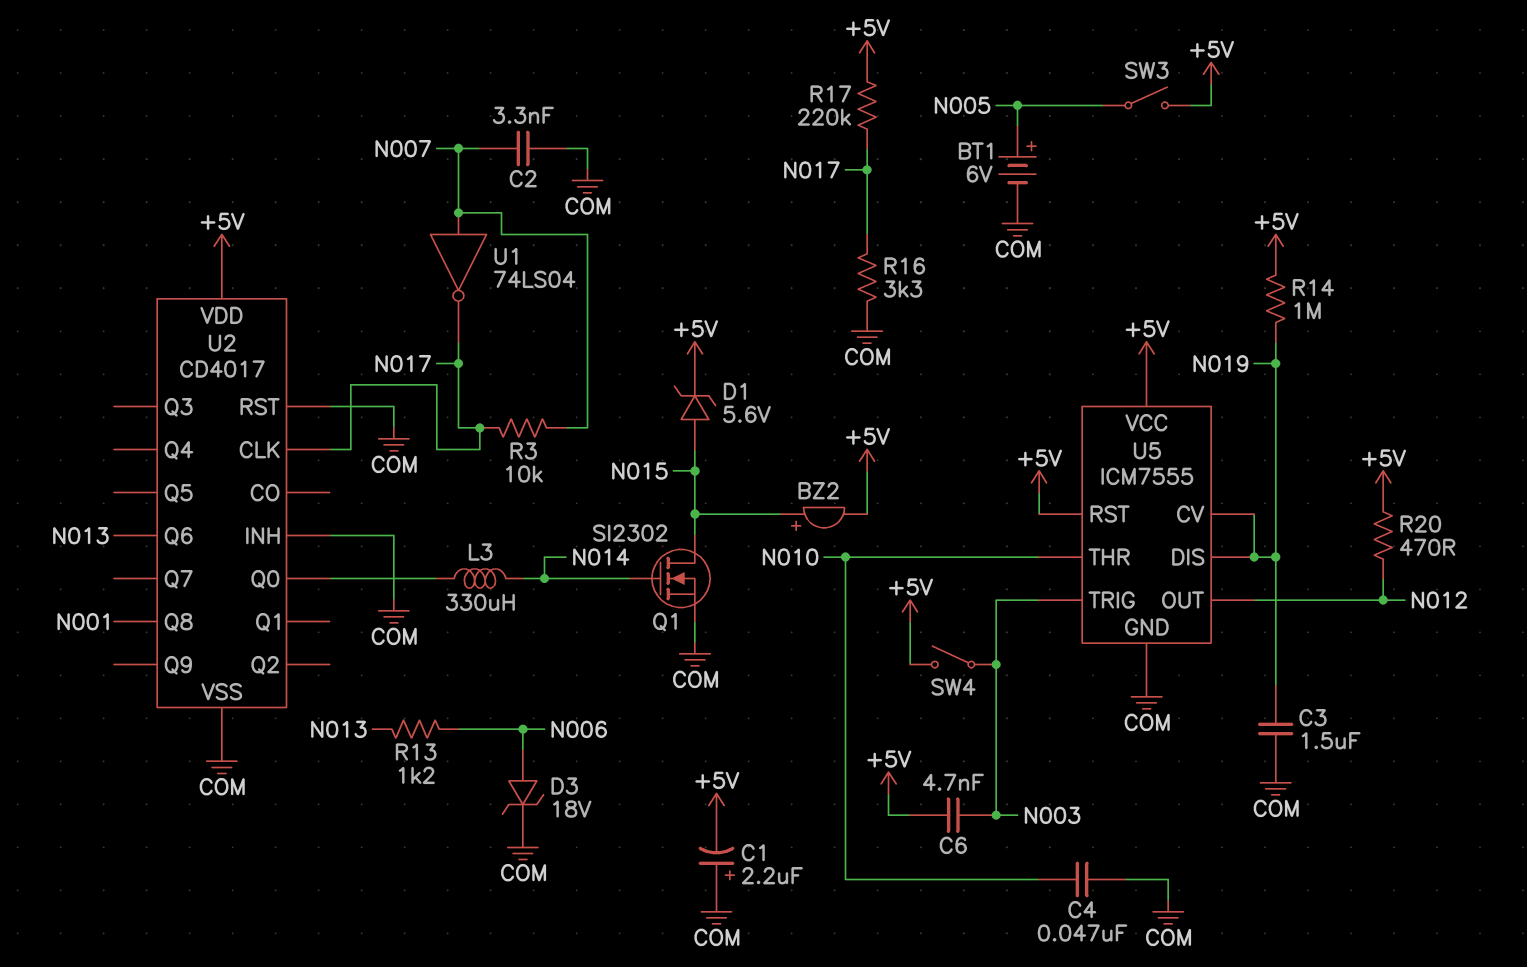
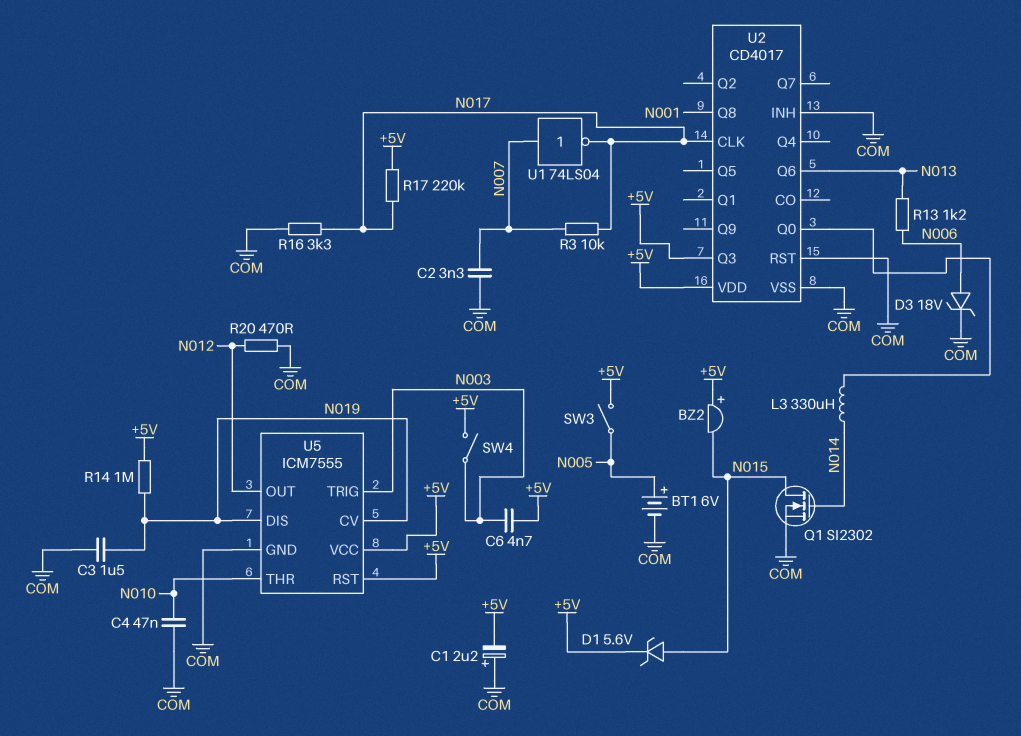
BZ2: buzzer (plus N015, minus +5V) -> buzzer (plus +5V, minus N015)
R20: 470 (+5V, N012) -> 470 (COM, N012)
U2 pin Q3: none -> +5V

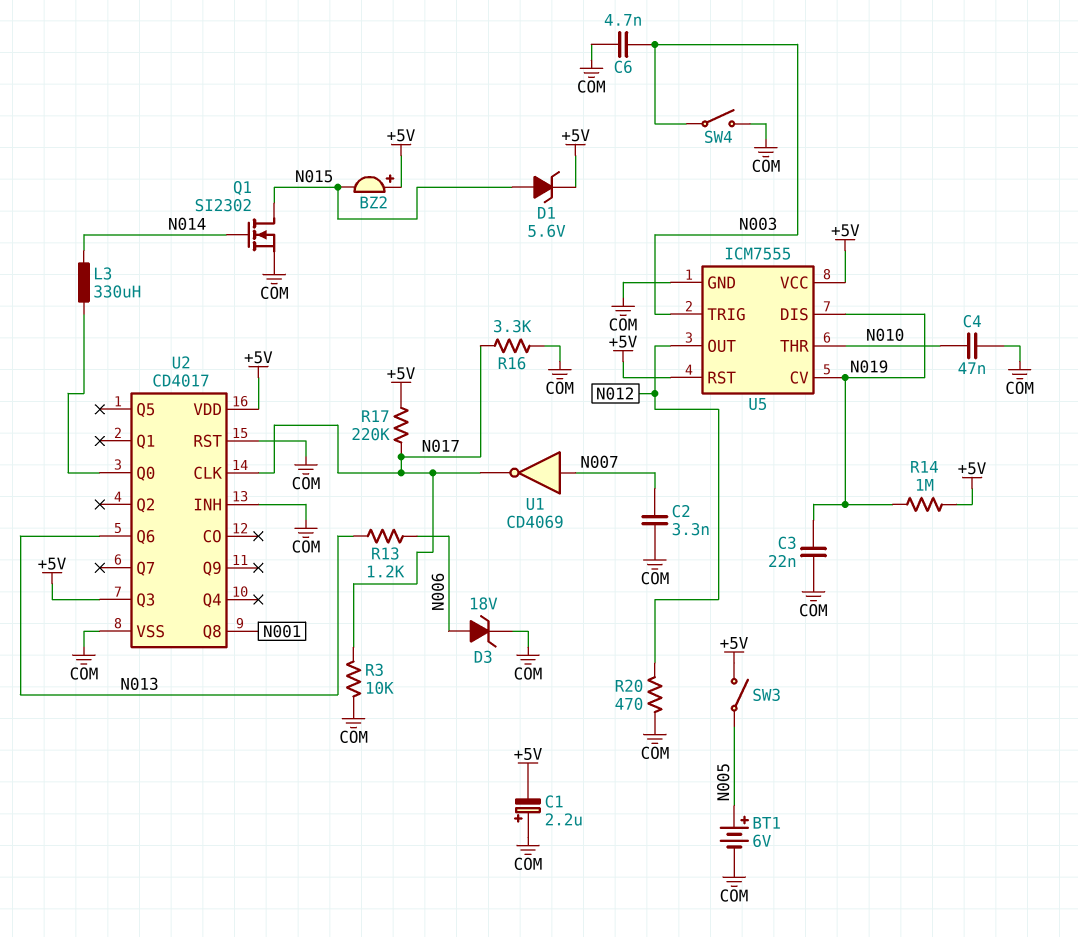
C3: 1.5uF (COM, N019) -> 22nF (COM, N019)
C6: 4.7nF (+5V, N003) -> 4.7nF (COM, N003)
R3: 10k (N007, N017) -> 10k (COM, N017)
SW4: switch (+5V, N003) -> switch (COM, N003)
U1: NOT 74LS04 (in N007, out N017) -> NOT CD4069 (in N007, out N017)

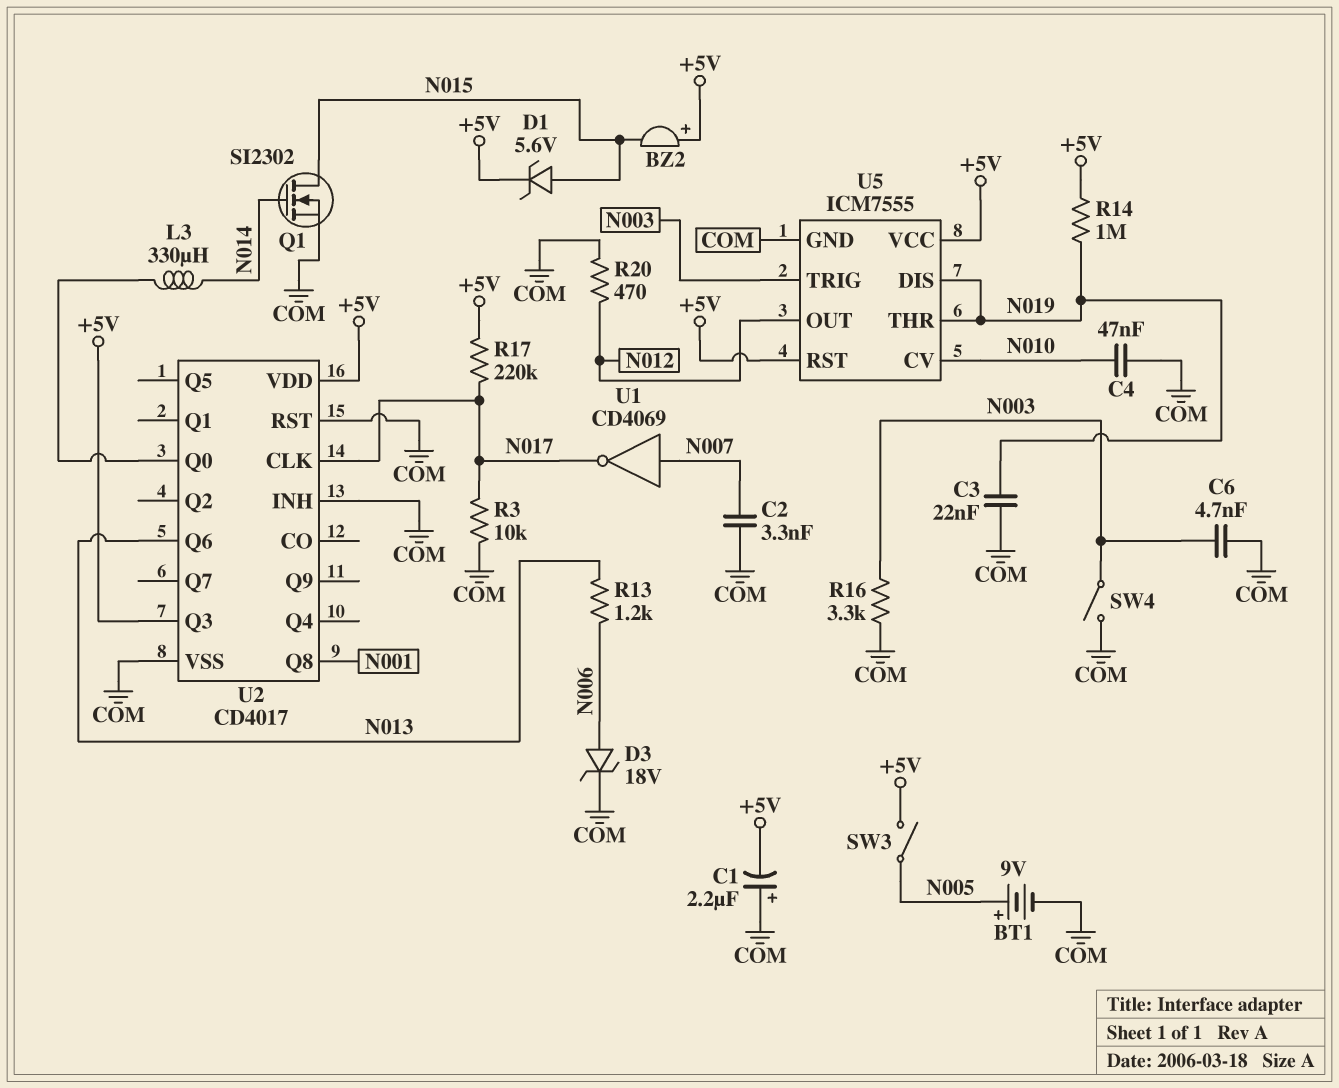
BT1: 6V (plus N005, minus COM) -> 9V (plus N005, minus COM)
R16: 3.3k (COM, N017) -> 3.3k (COM, N003)
U5 pin CV: N019 -> N010
U5 pin THR: N010 -> N019

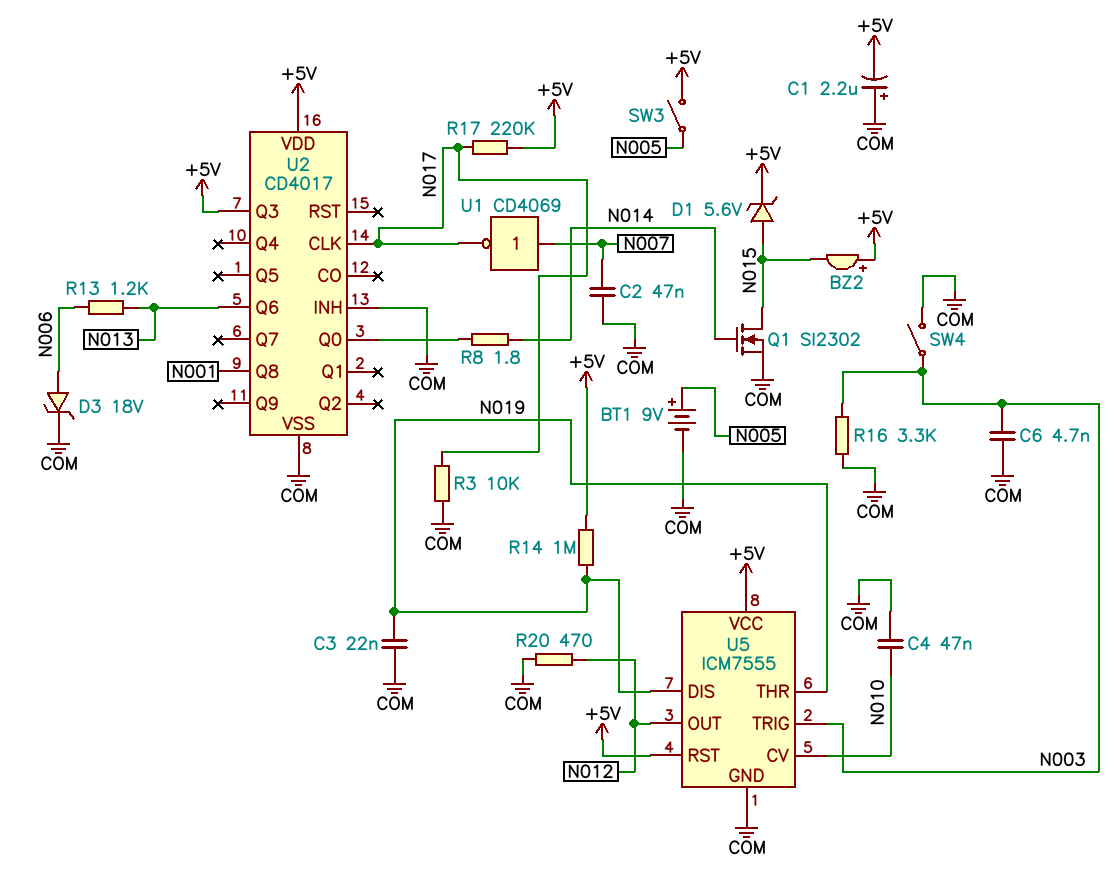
C2: 3.3nF (COM, N007) -> 47nF (COM, N007)
L3: 330uH (N014, U2/Q0) -> none
R8: none -> 1.8 (N014, U2/Q0)
U2 pin RST: COM -> none

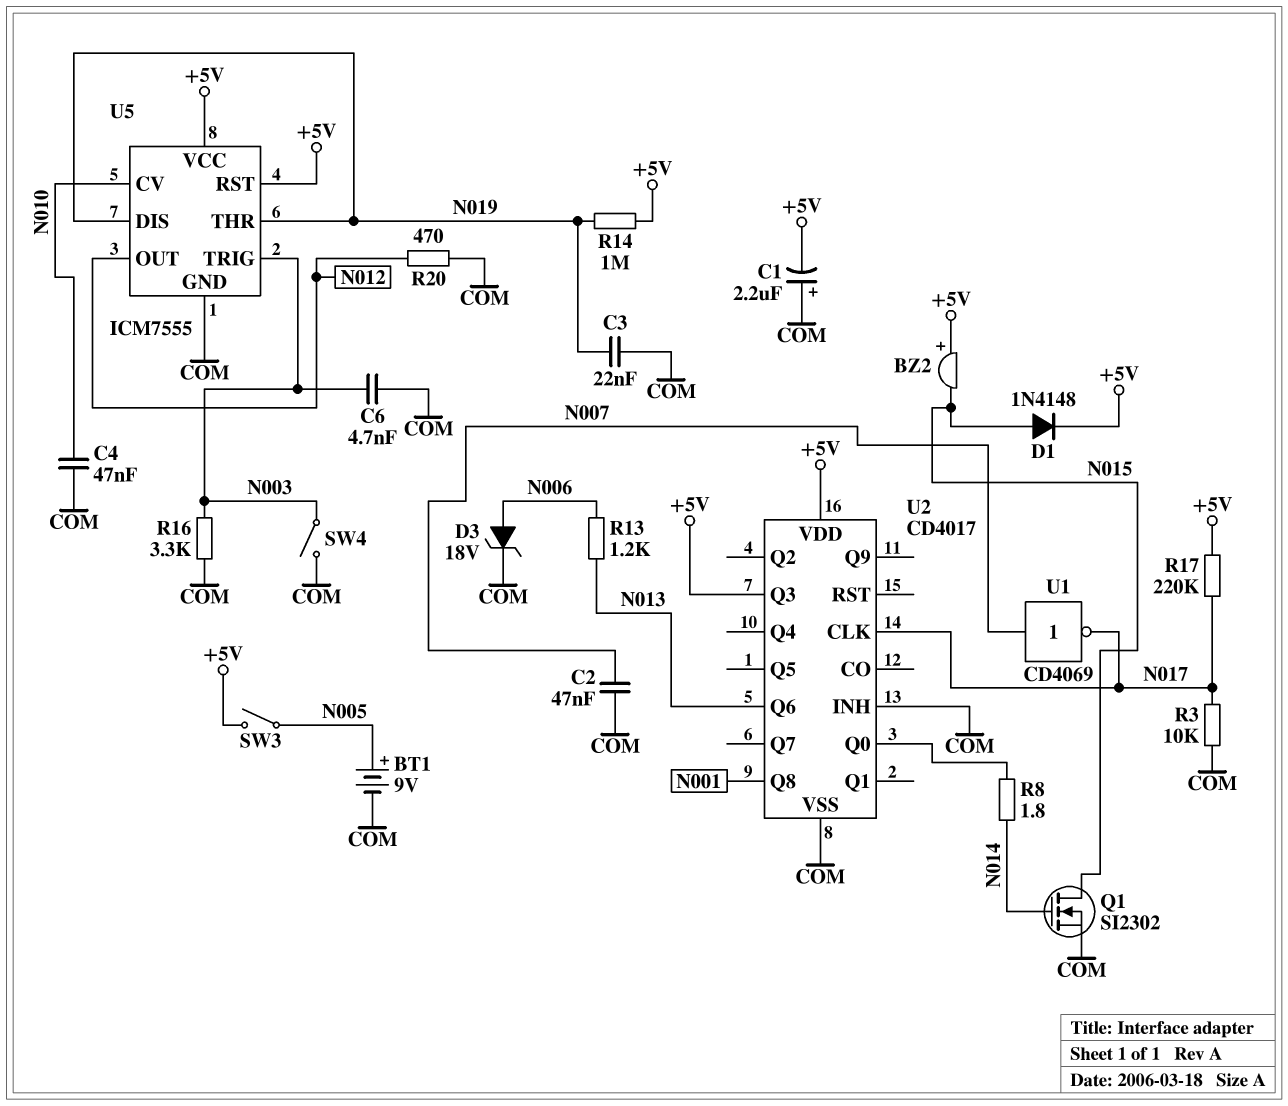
D1: zener 5.6V (A N015, K +5V) -> diode 1N4148 (A N015, K +5V)

